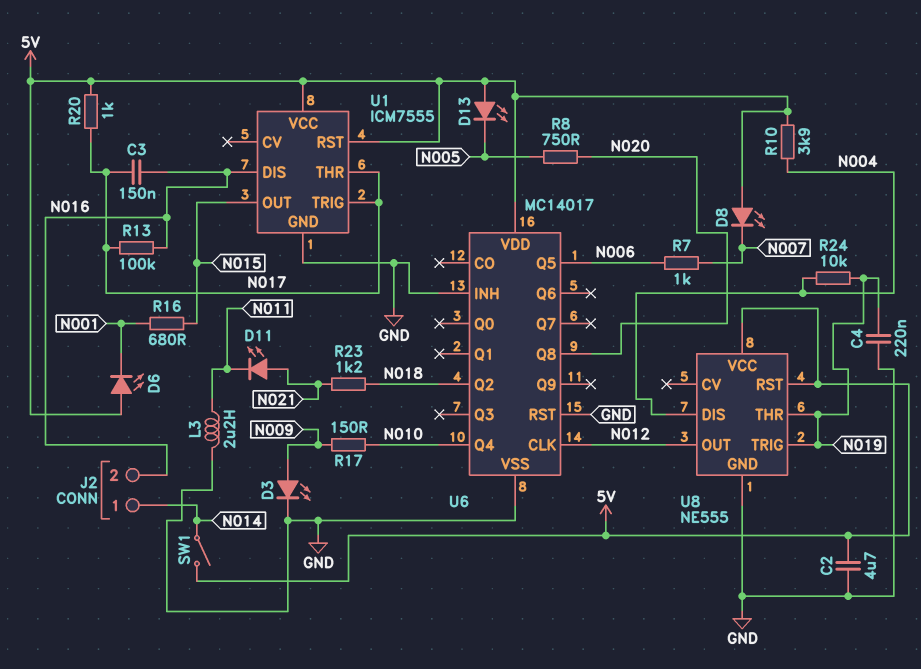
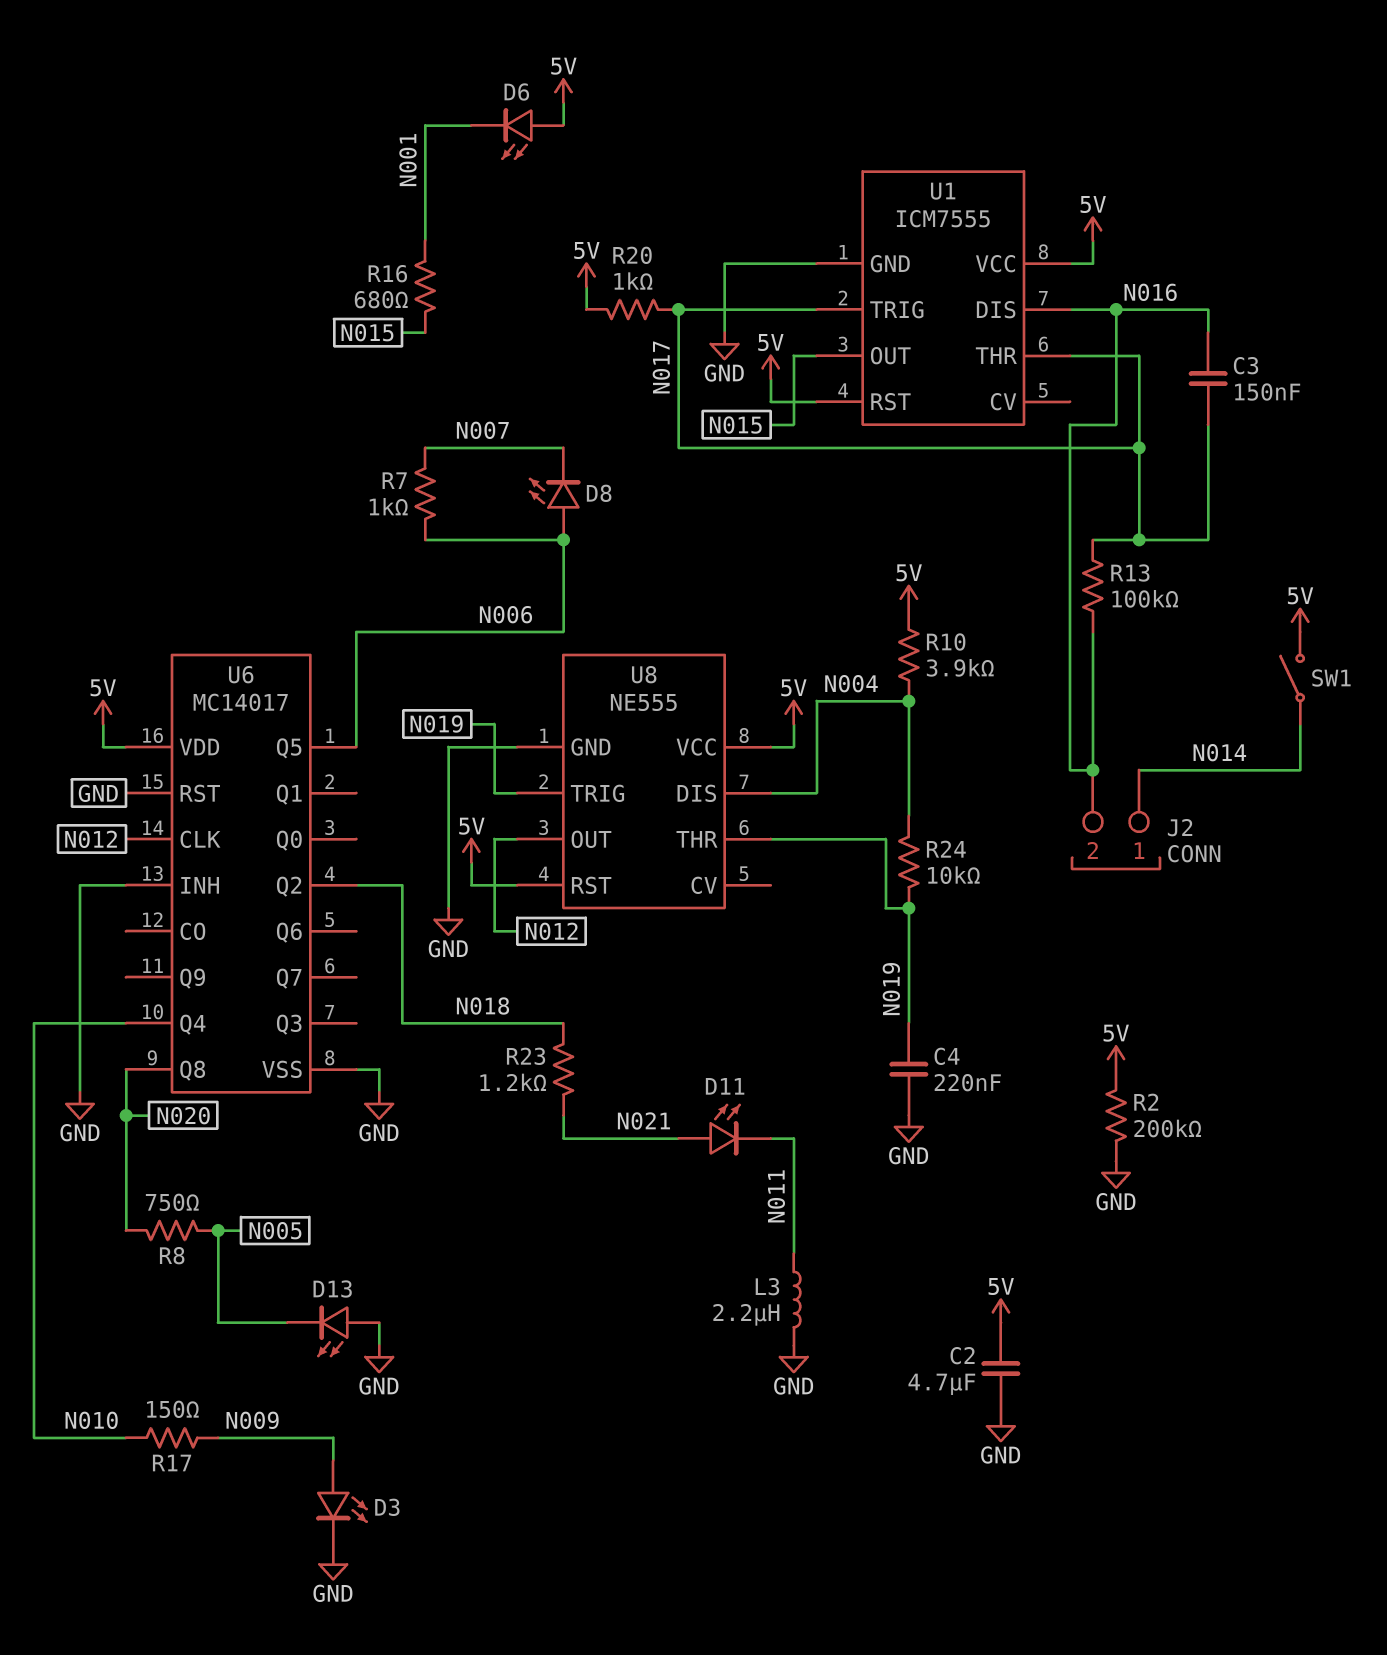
D8: LED (A 5V, K N007) -> LED (A N006, K N007)
D13: LED (A 5V, K N005) -> LED (A GND, K N005)
R2: none -> 200k (5V, GND)

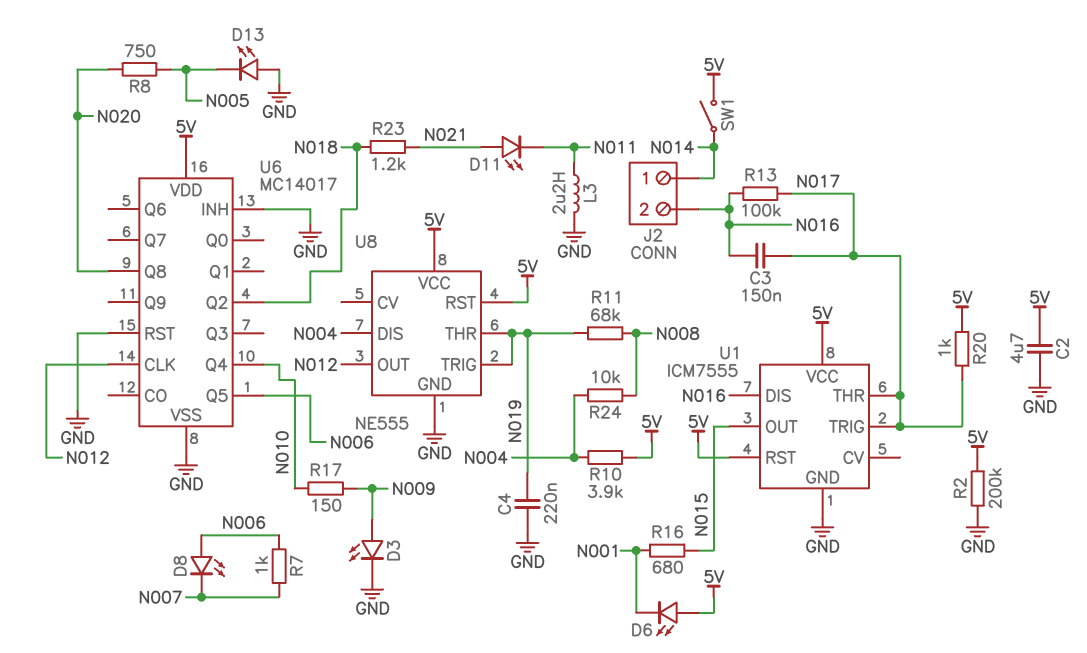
R11: none -> 68k (N008, N019)
R24: 10k (N004, N019) -> 10k (N004, N008)

